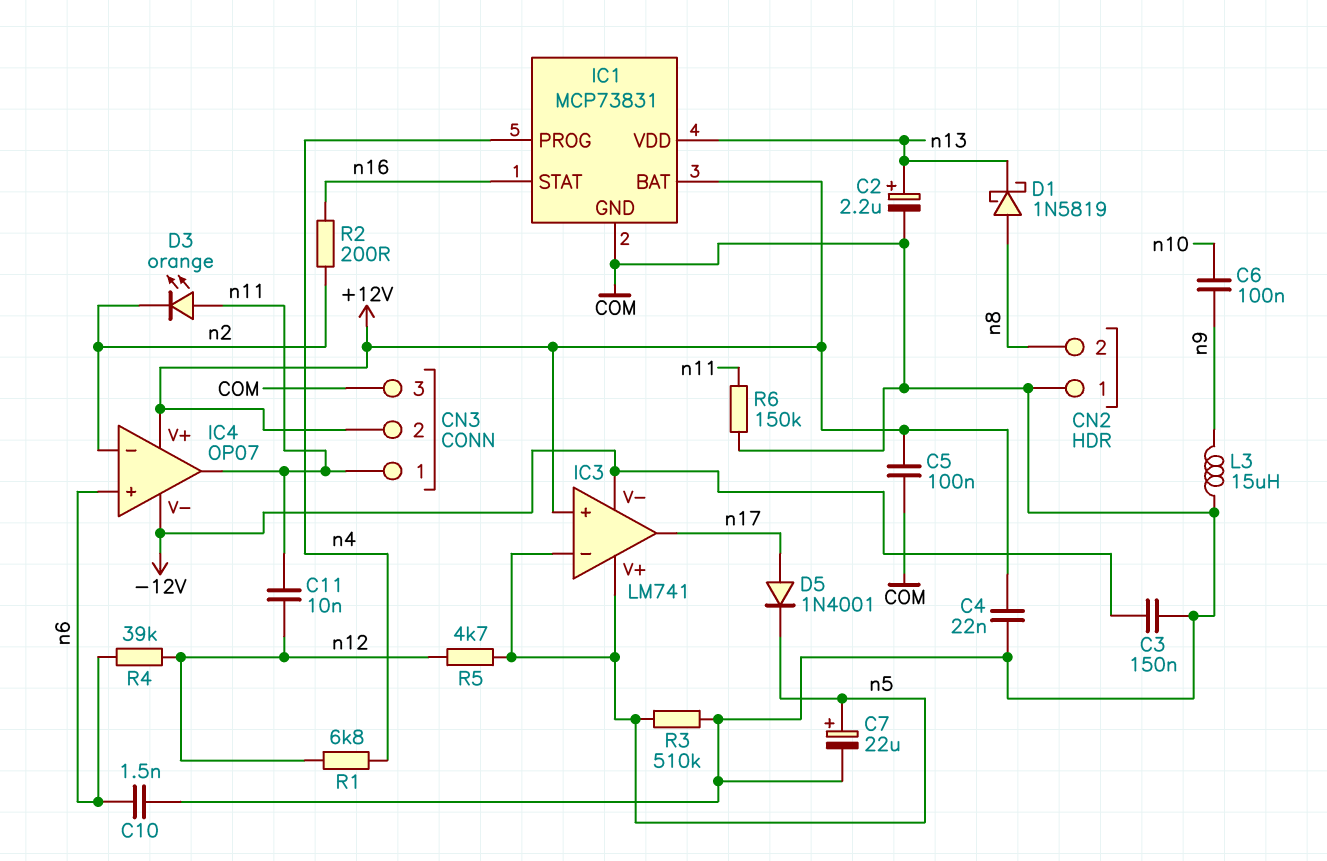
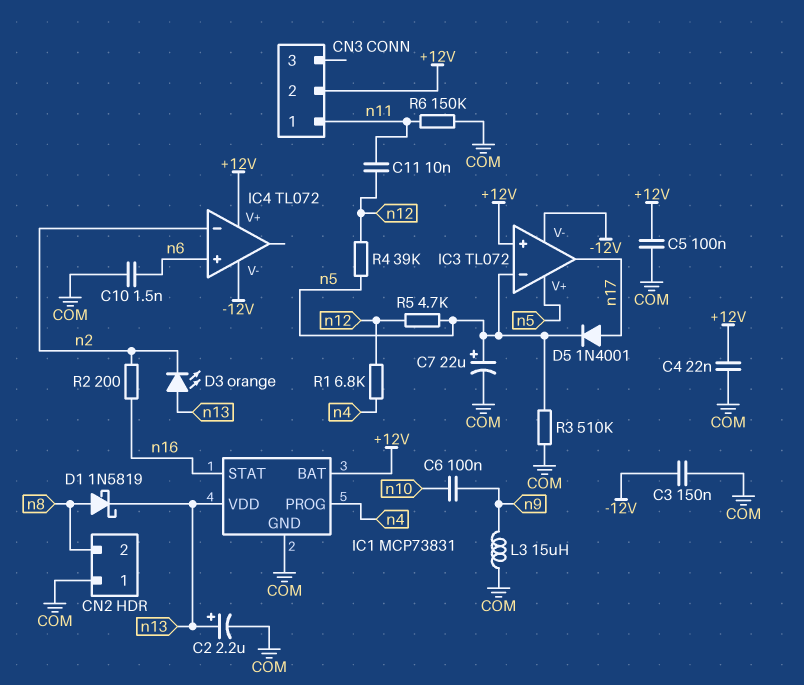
CN3 pin 3: COM -> none
D3: LED orange (A n11, K n2) -> LED orange (A n13, K n2)
IC3: LM741 -> TL072
IC4: OP07 -> TL072
IC4 pin out: n11 -> none
R4: 39k (n6, n12) -> 39k (n5, n12)

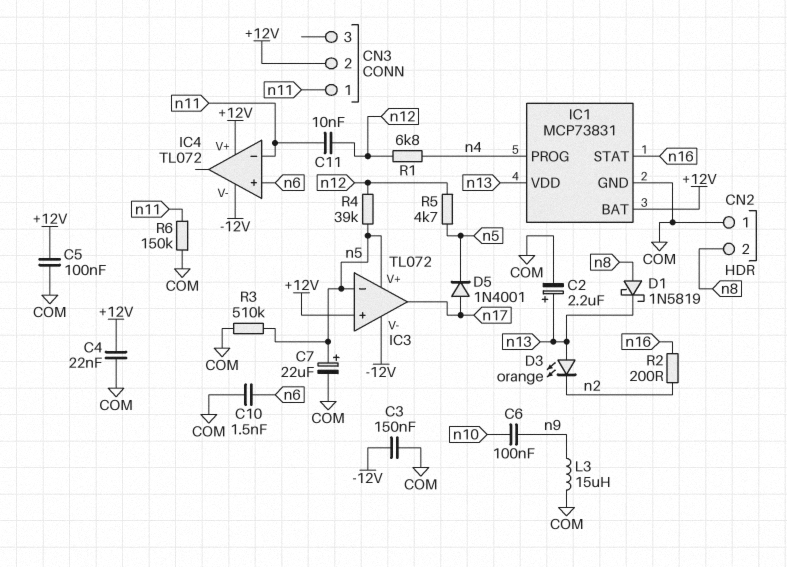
IC4 pin in-: n2 -> n11

